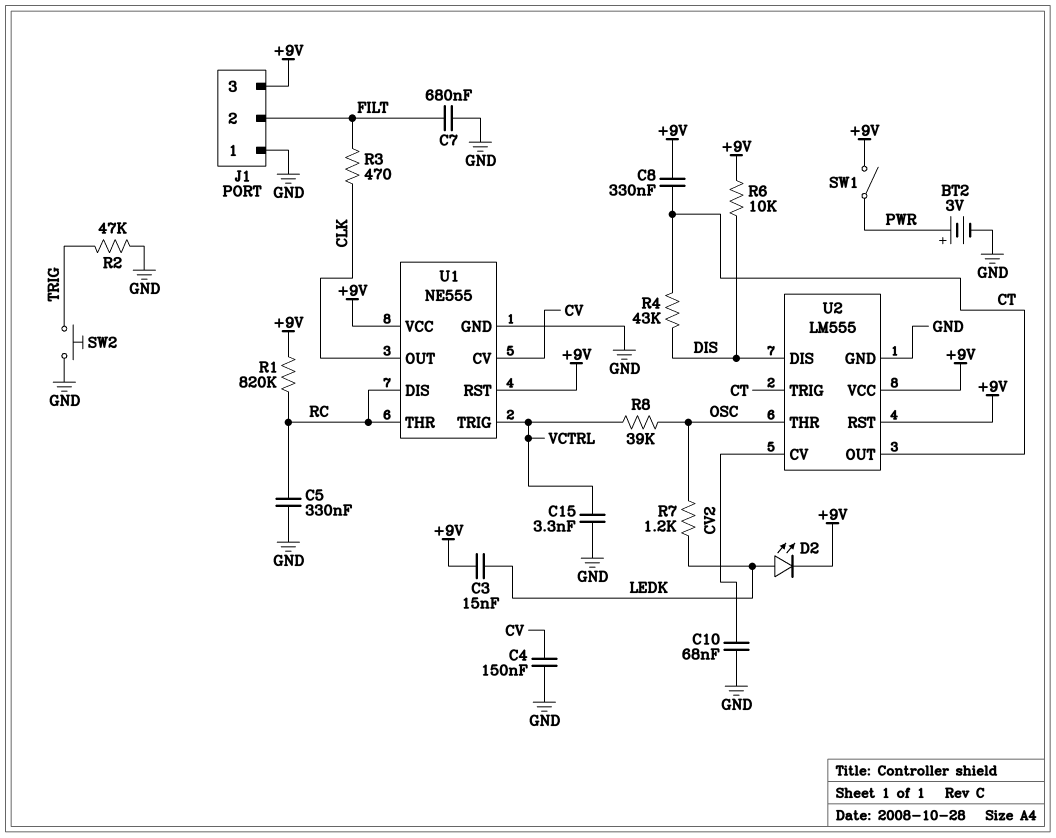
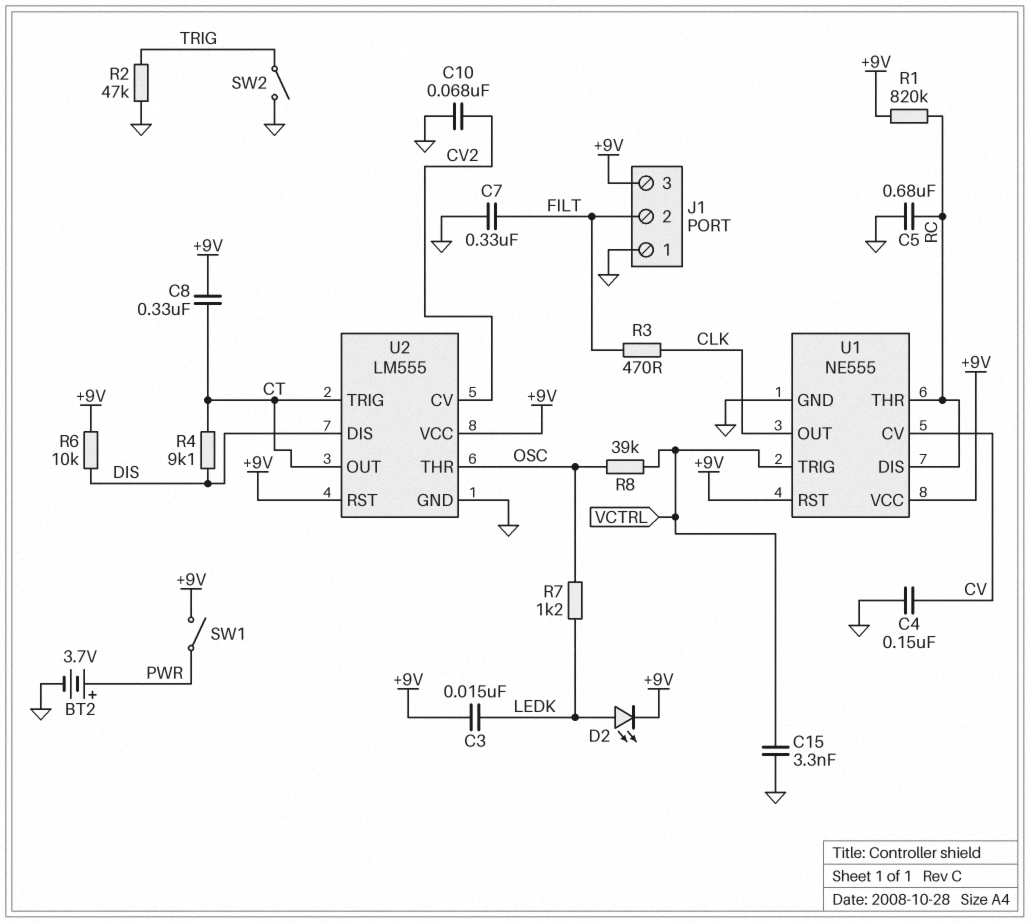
BT2: 3V (plus PWR, minus GND) -> 3.7V (plus PWR, minus GND)
C5: 330nF (GND, RC) -> 680nF (GND, RC)
C7: 680nF (FILT, GND) -> 330nF (FILT, GND)
R4: 43k (CT, DIS) -> 9.1k (CT, DIS)
SW2: button (GND, TRIG) -> switch (GND, TRIG)

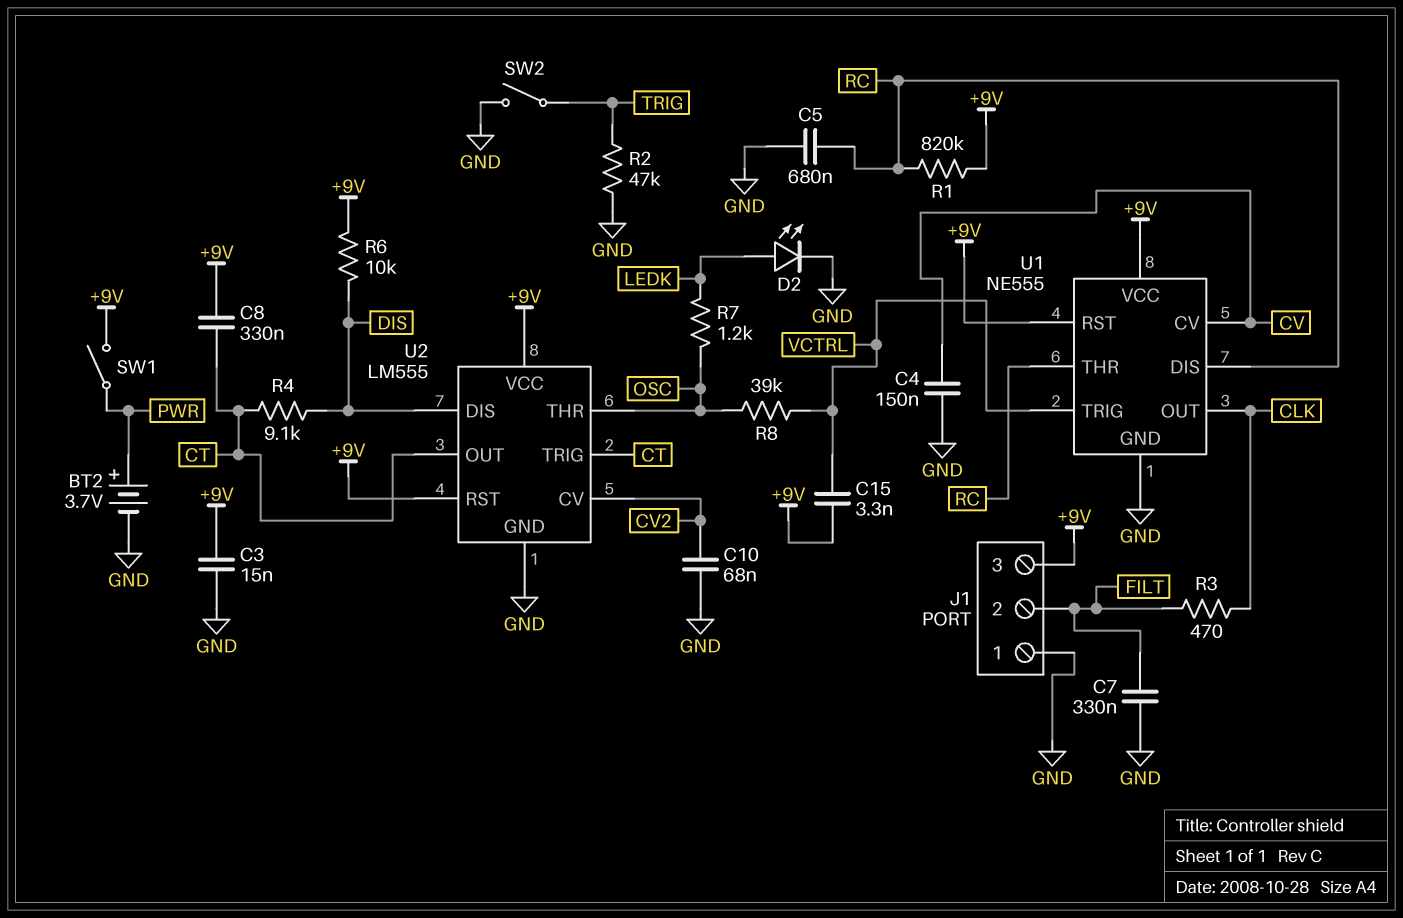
C3: 15nF (+9V, LEDK) -> 15nF (+9V, GND)
C15: 3.3nF (GND, VCTRL) -> 3.3nF (+9V, VCTRL)
D2: LED (A LEDK, K +9V) -> LED (A LEDK, K GND)

